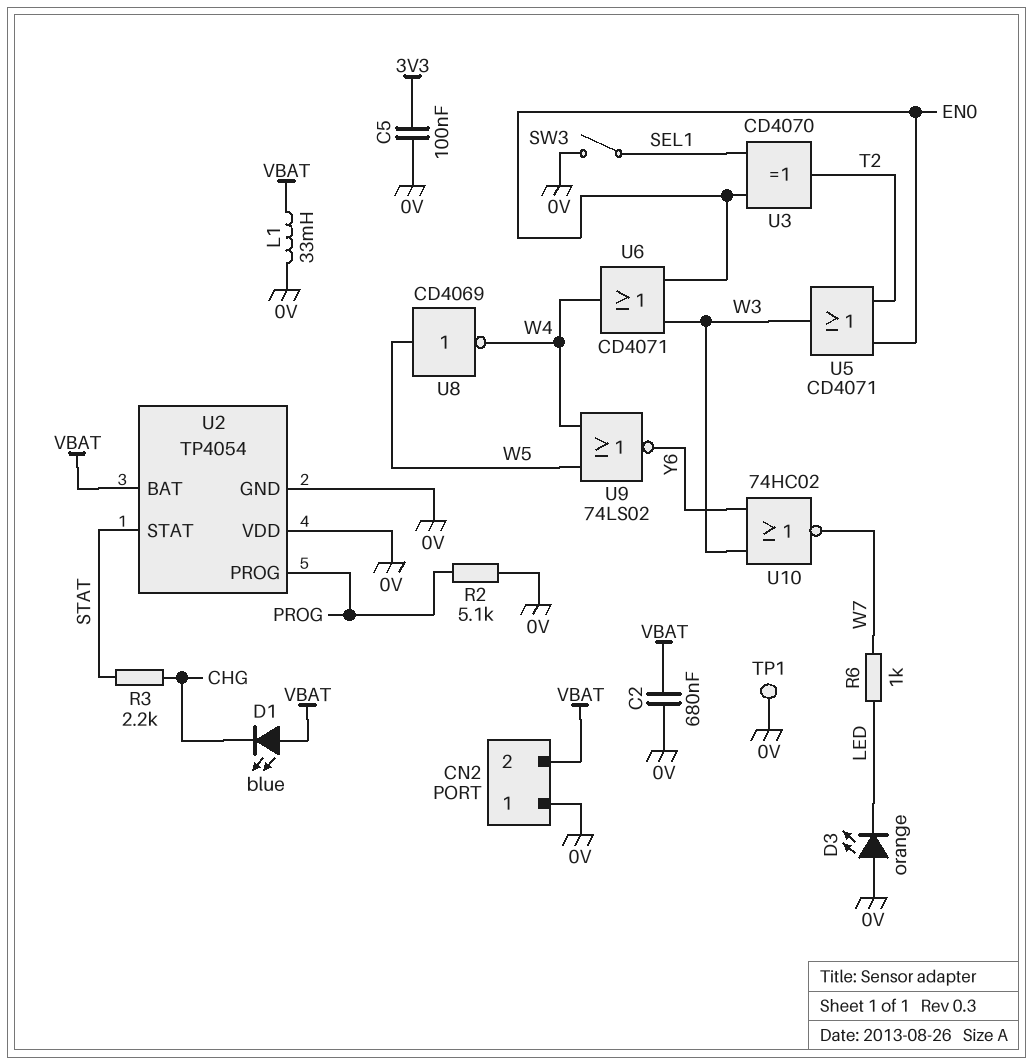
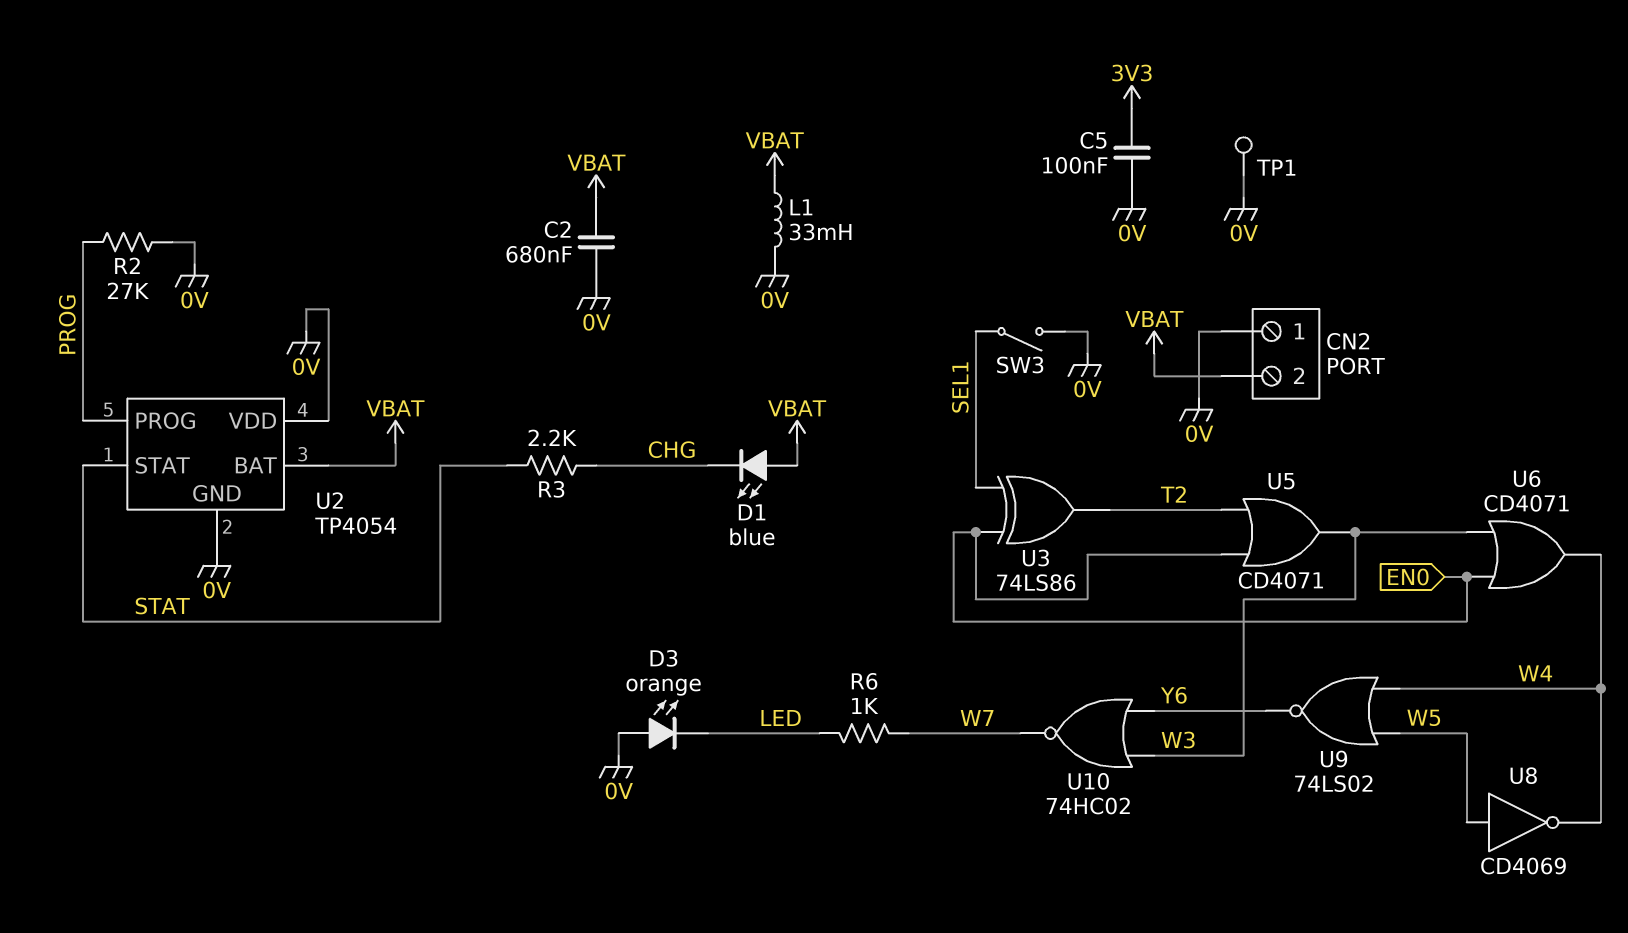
R2: 5.1k (0V, PROG) -> 27k (0V, PROG)
U3: XOR CD4070 (in EN0, in SEL1, out T2) -> XOR 74LS86 (in EN0, in SEL1, out T2)

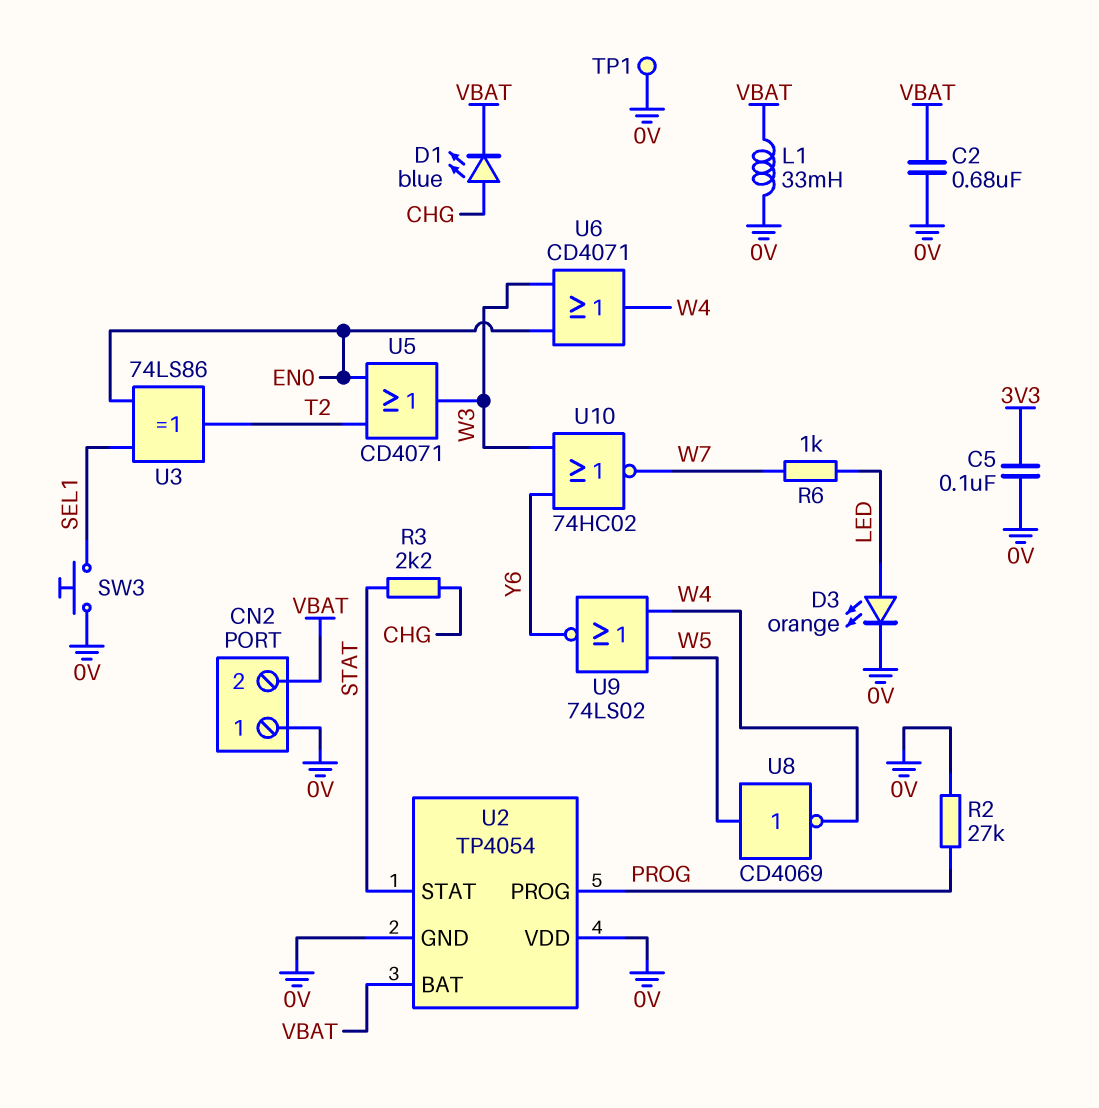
D1: LED blue (A VBAT, K CHG) -> LED blue (A CHG, K VBAT)
D3: LED orange (A 0V, K LED) -> LED orange (A LED, K 0V)
SW3: switch (0V, SEL1) -> button (0V, SEL1)

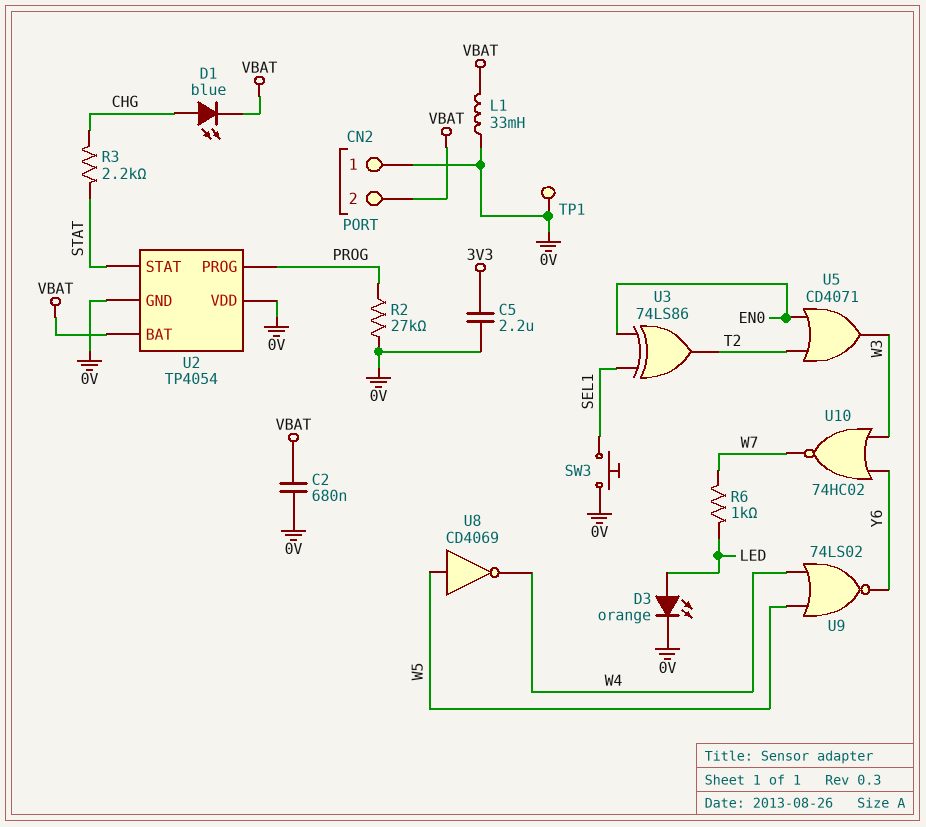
C5: 100nF (0V, 3V3) -> 2.2uF (0V, 3V3)
U6: OR CD4071 (in EN0, in W3, out W4) -> none

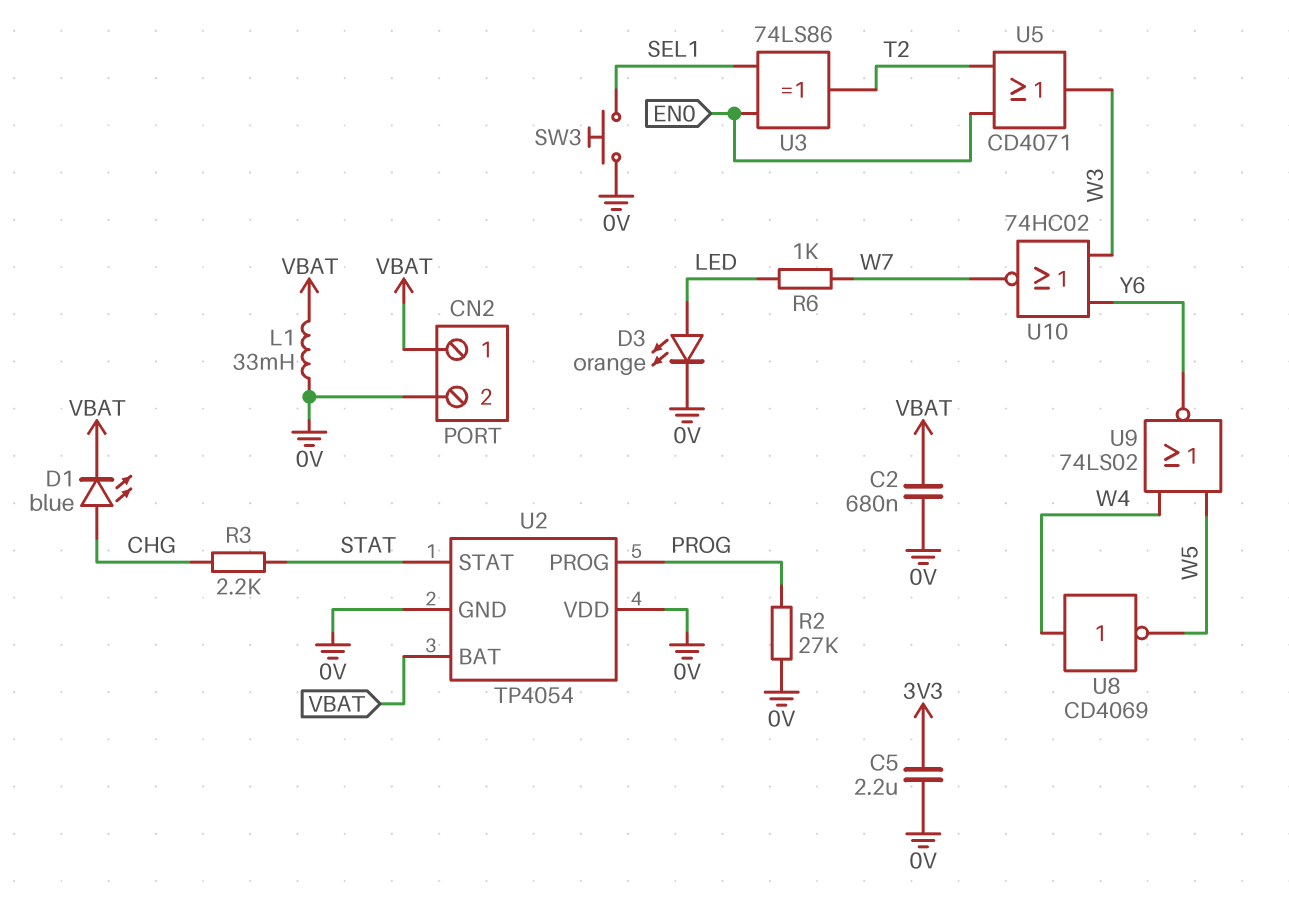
CN2 pin 1: 0V -> VBAT
CN2 pin 2: VBAT -> 0V
TP1: test point (0V) -> none
U8: NOT CD4069 (in W5, out W4) -> NOT CD4069 (in W4, out W5)

